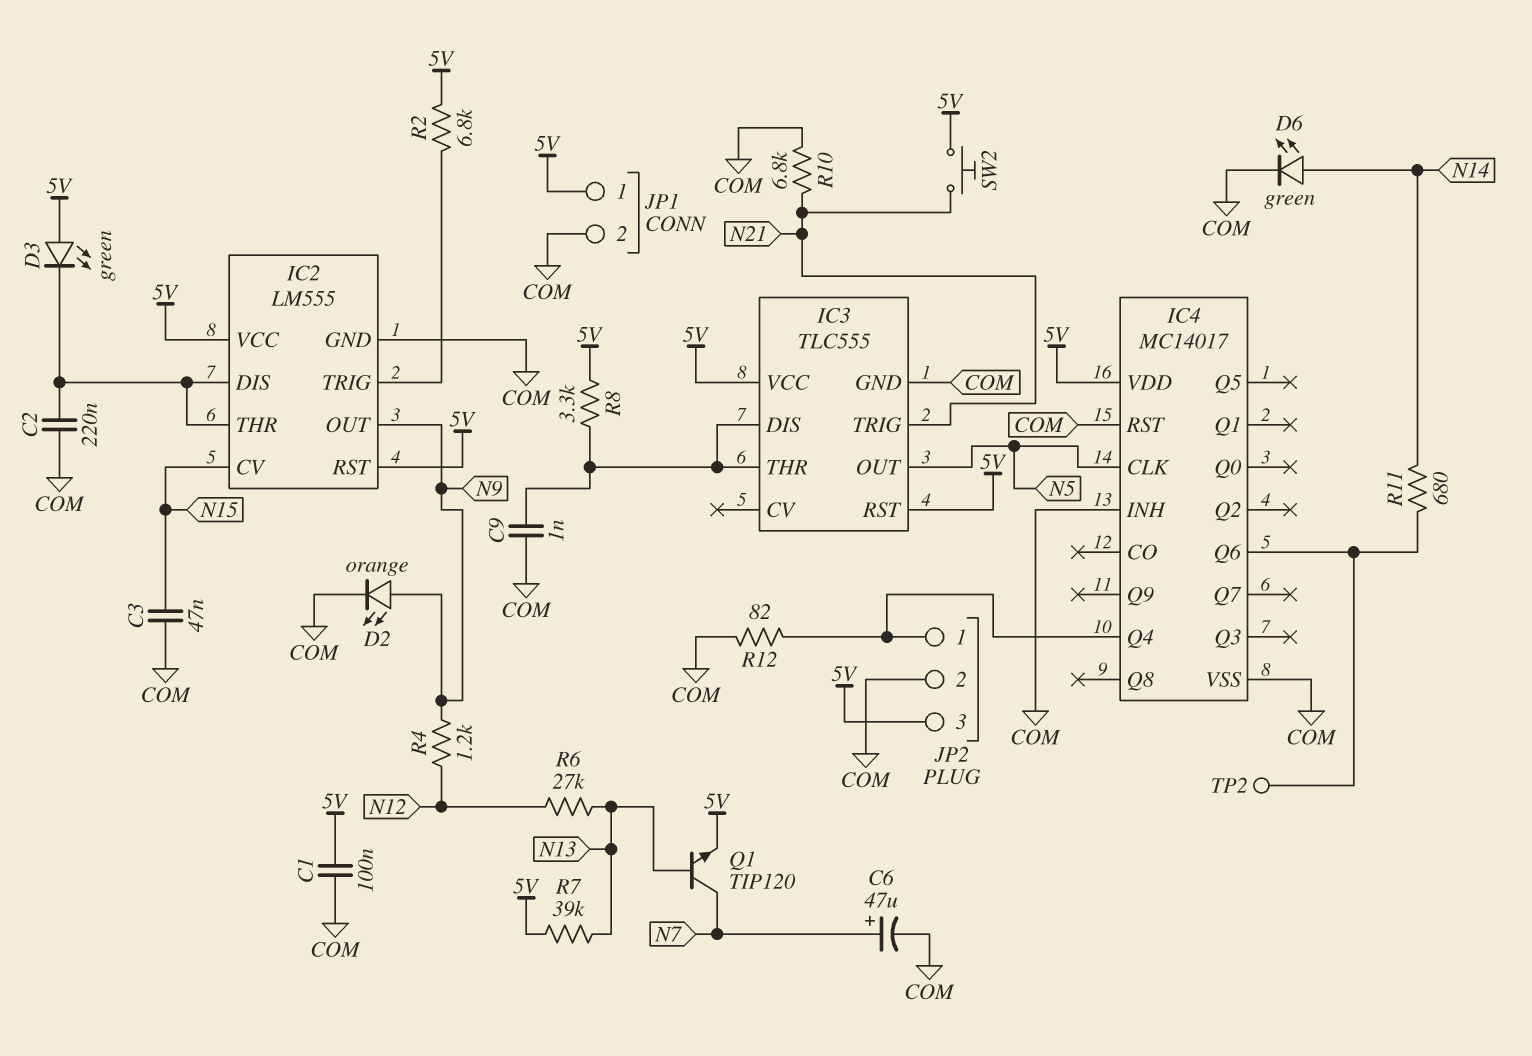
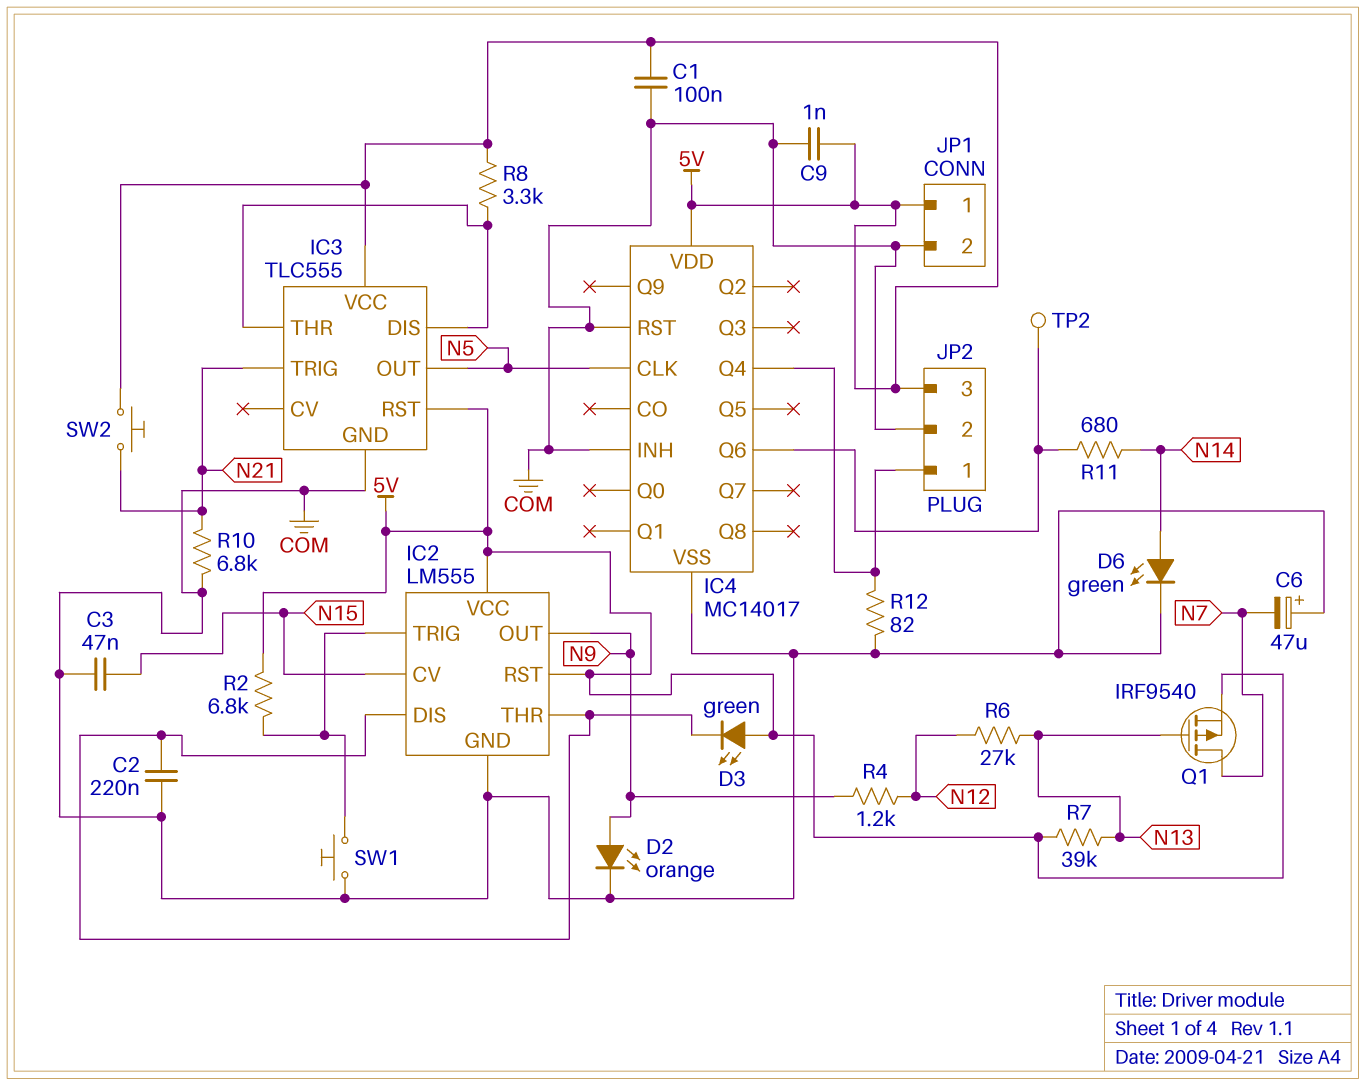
C6: 47uF (plus N7, minus COM) -> 47uF (plus COM, minus N7)
C9: 1nF (COM, IC3/DIS) -> 1nF (5V, COM)
Q1: NPN TIP120 (B N13, C N7, E 5V) -> PMOS IRF9540 (G N13, D N7, S 5V)
SW1: none -> button (COM, IC2/TRIG)

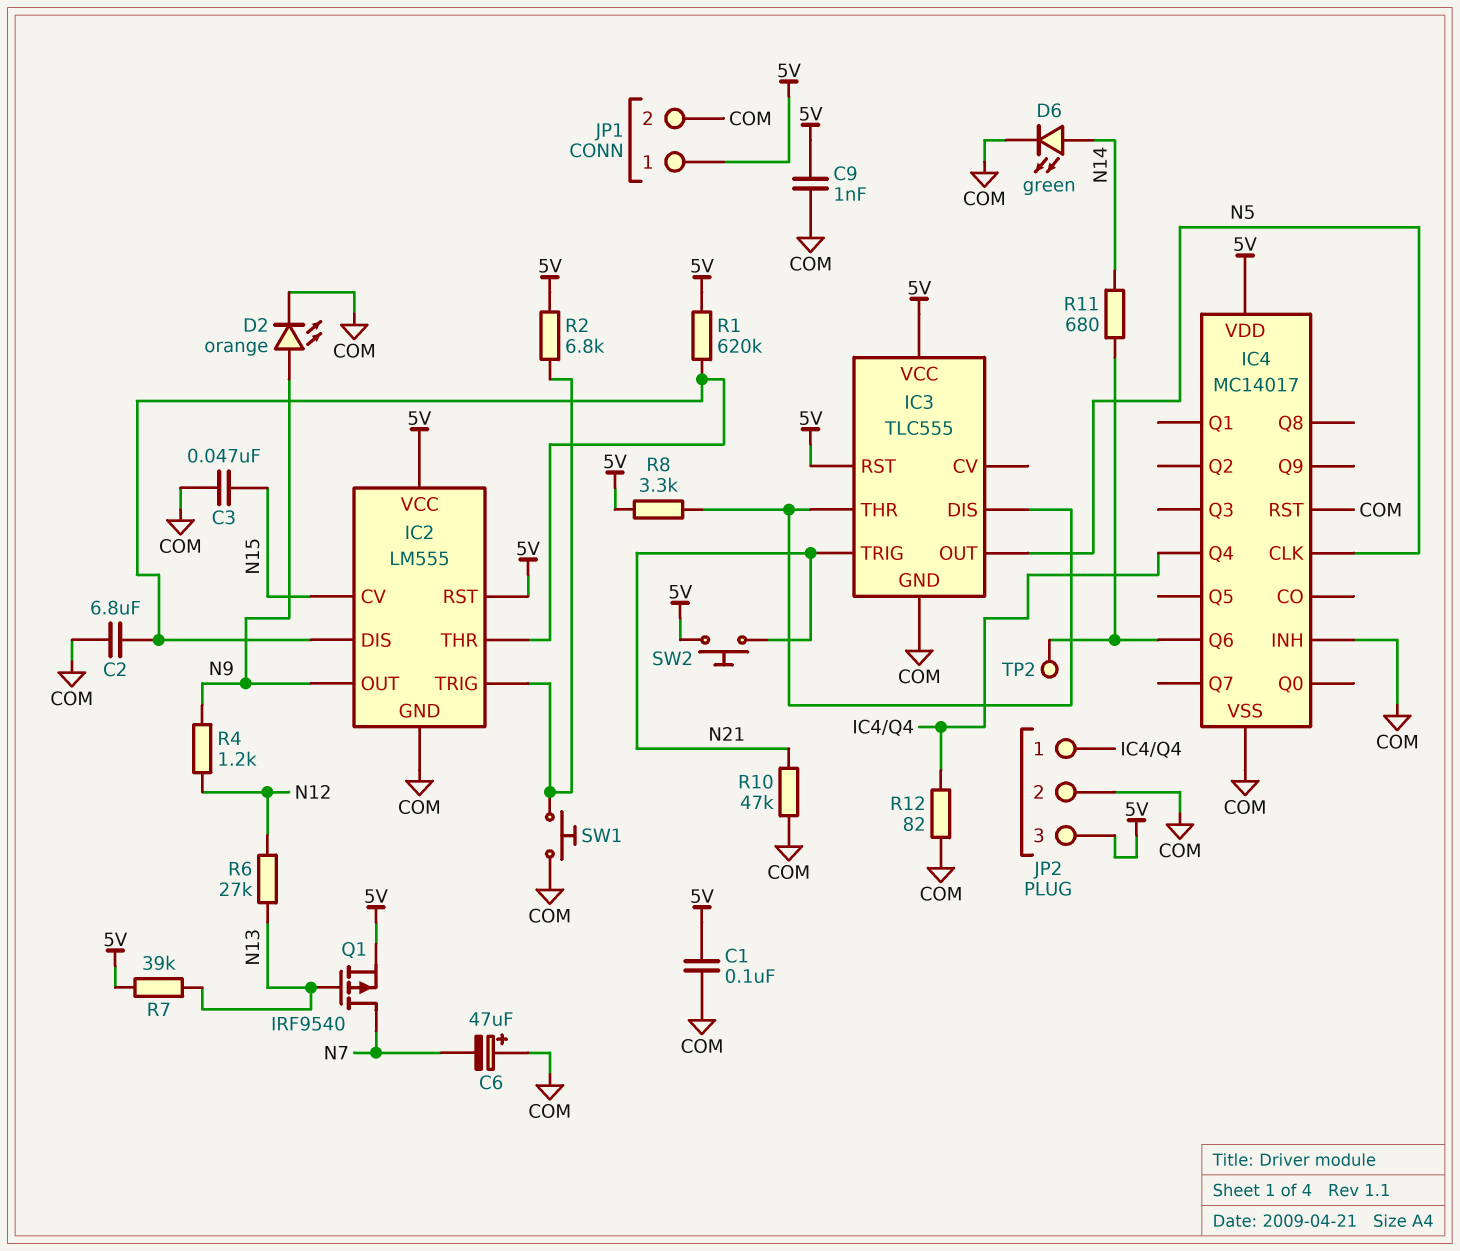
C2: 220nF (COM, IC2/DIS) -> 6.8uF (COM, IC2/DIS)
D3: LED green (A 5V, K IC2/DIS) -> none
R1: none -> 620k (5V, IC2/DIS)
R10: 6.8k (COM, N21) -> 47k (COM, N21)

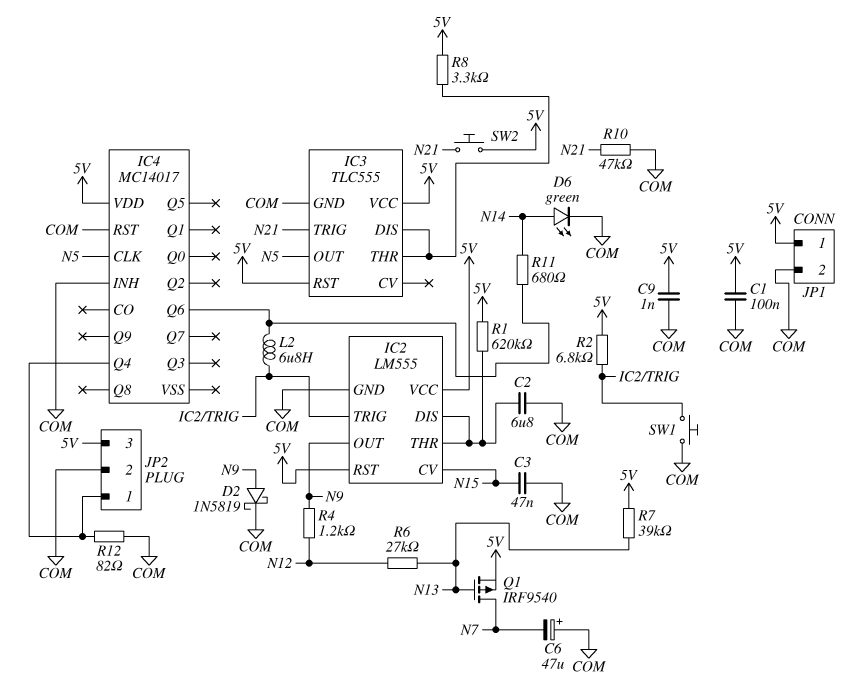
D2: LED orange (A N9, K COM) -> schottky 1N5819 (A N9, K COM)
IC4 pin VSS: COM -> none
L2: none -> 6.8uH (IC2/TRIG, IC4/Q6)
TP2: test point (IC4/Q6) -> none

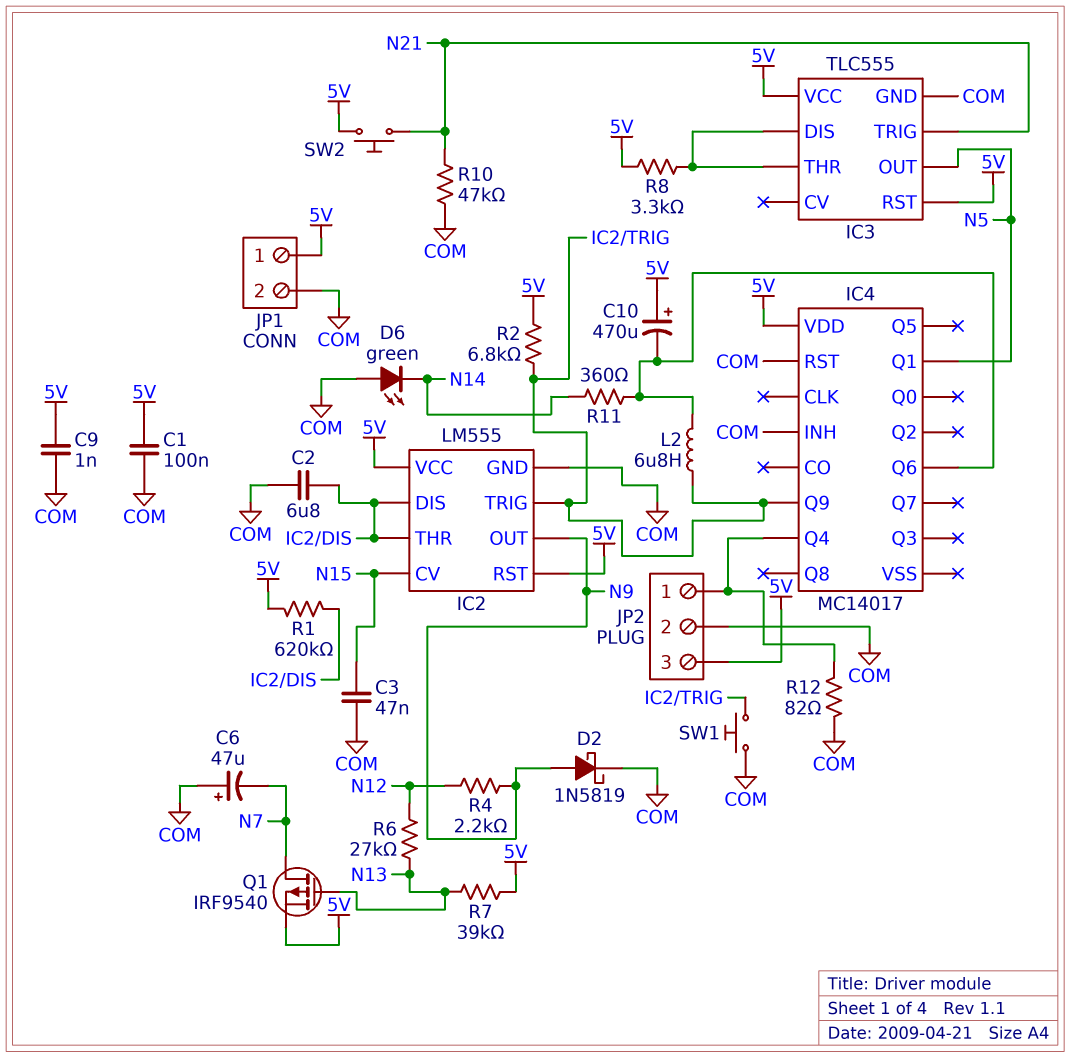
C10: none -> 470uF (plus 5V, minus IC4/Q6)
D6: LED green (A N14, K COM) -> LED green (A COM, K N14)
IC4 pin CLK: N5 -> none
IC4 pin Q1: none -> N5
IC4 pin Q9: none -> IC2/TRIG
R4: 1.2k (N9, N12) -> 2.2k (N9, N12)
R11: 680 (IC4/Q6, N14) -> 360 (IC4/Q6, N14)

